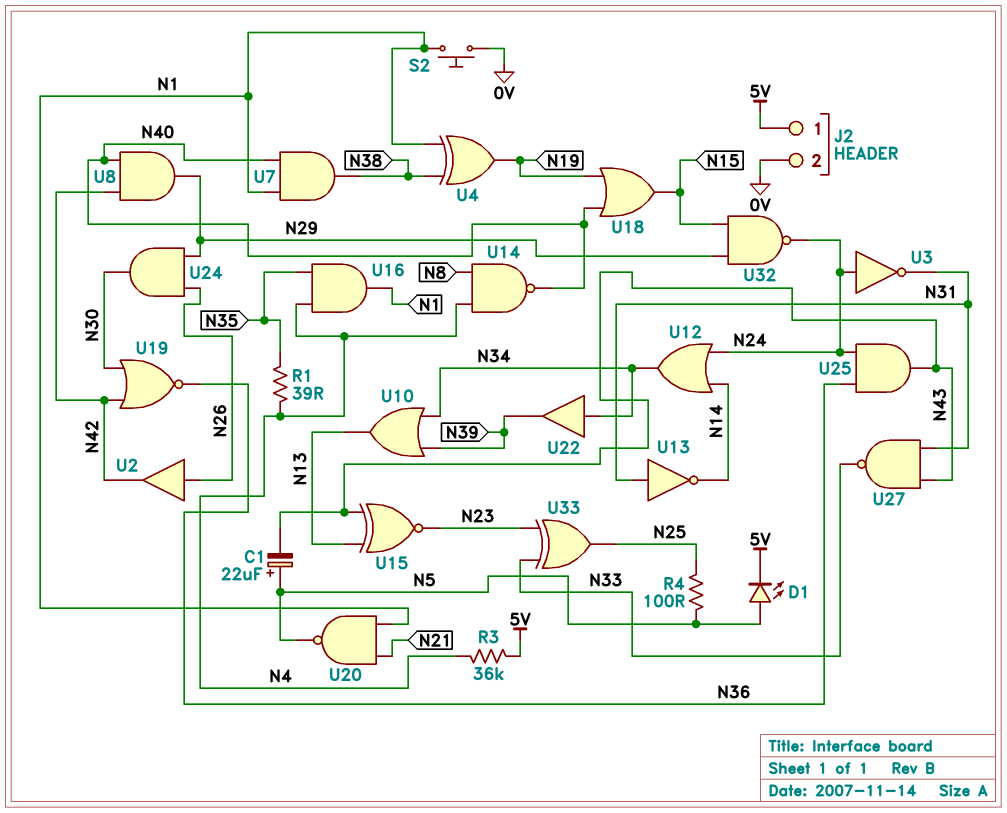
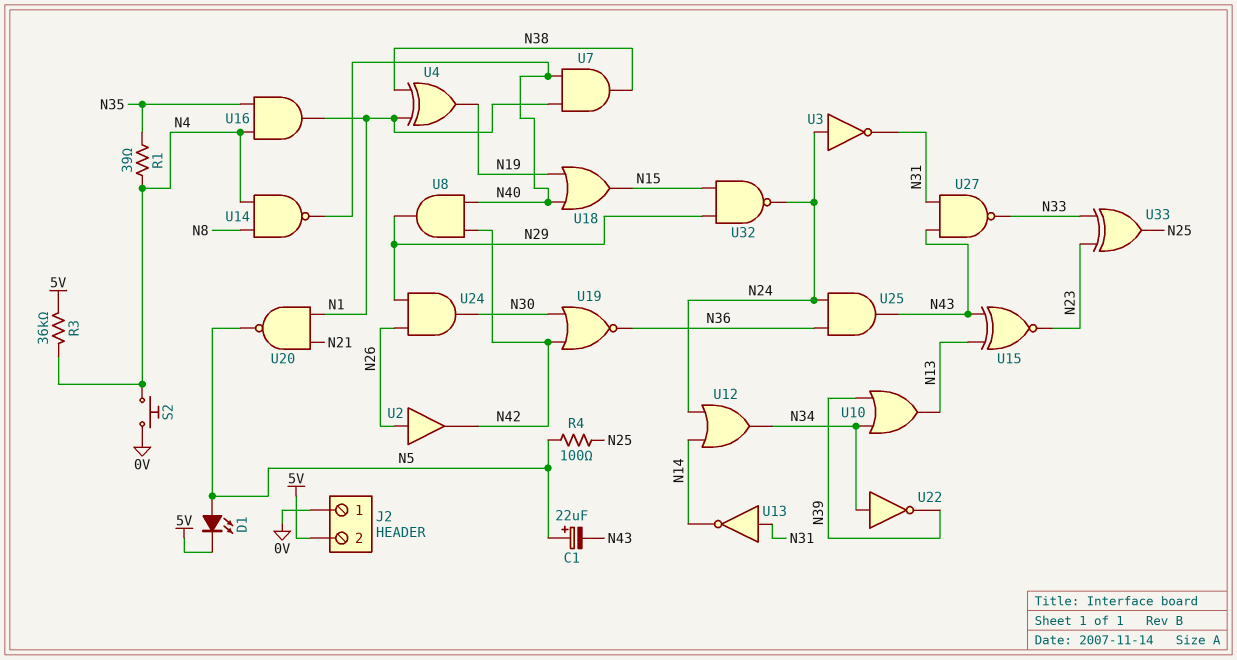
J2 pin 1: 5V -> 0V
J2 pin 2: 0V -> 5V
S2: button (0V, N1) -> button (0V, N4)
U22: buffer (in N34, out N39) -> NOT (in N34, out N39)

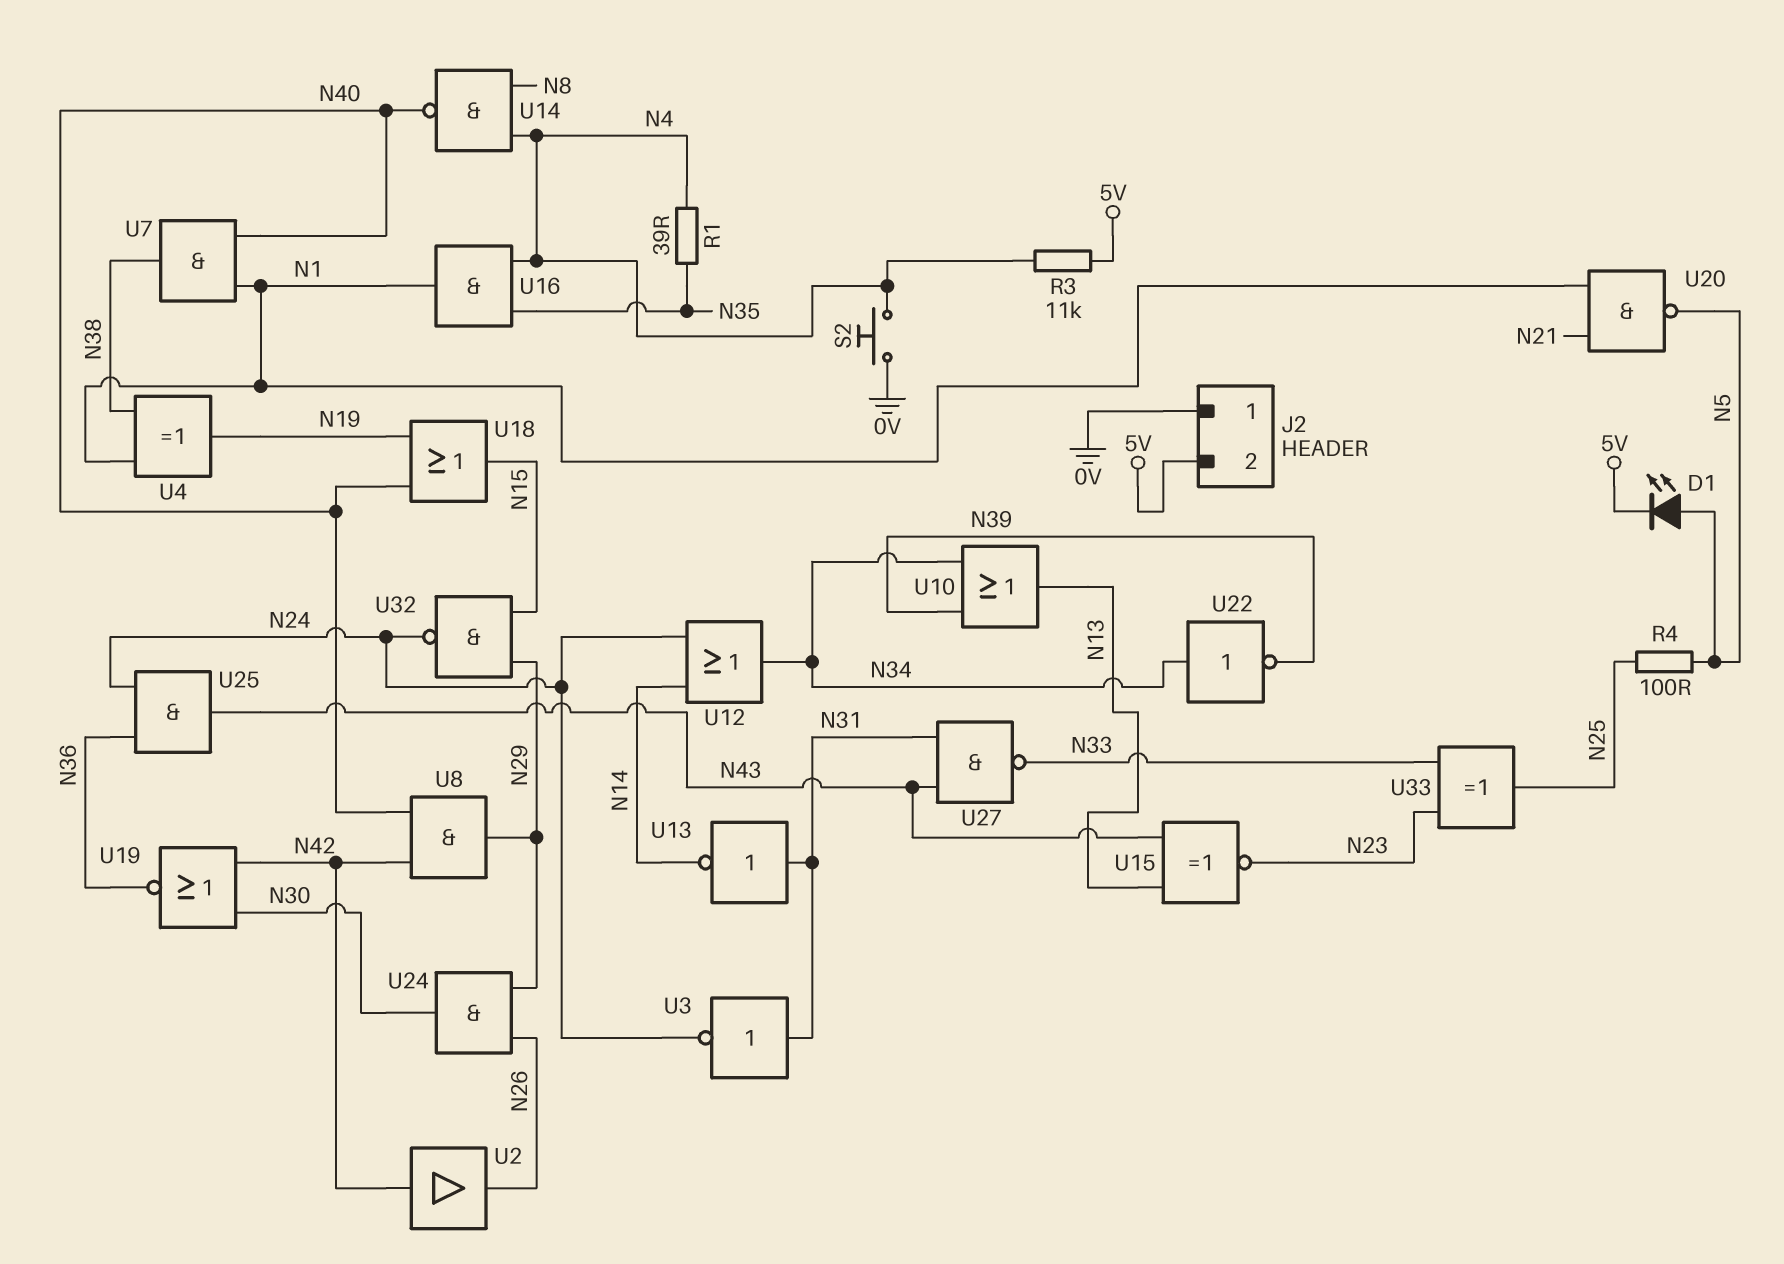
C1: 22uF (plus N5, minus N43) -> none
R3: 36k (5V, N4) -> 11k (5V, N4)
U2: buffer (in N26, out N42) -> buffer (in N42, out N26)
U3: NOT (in N24, out N31) -> NOT (in N31, out N24)

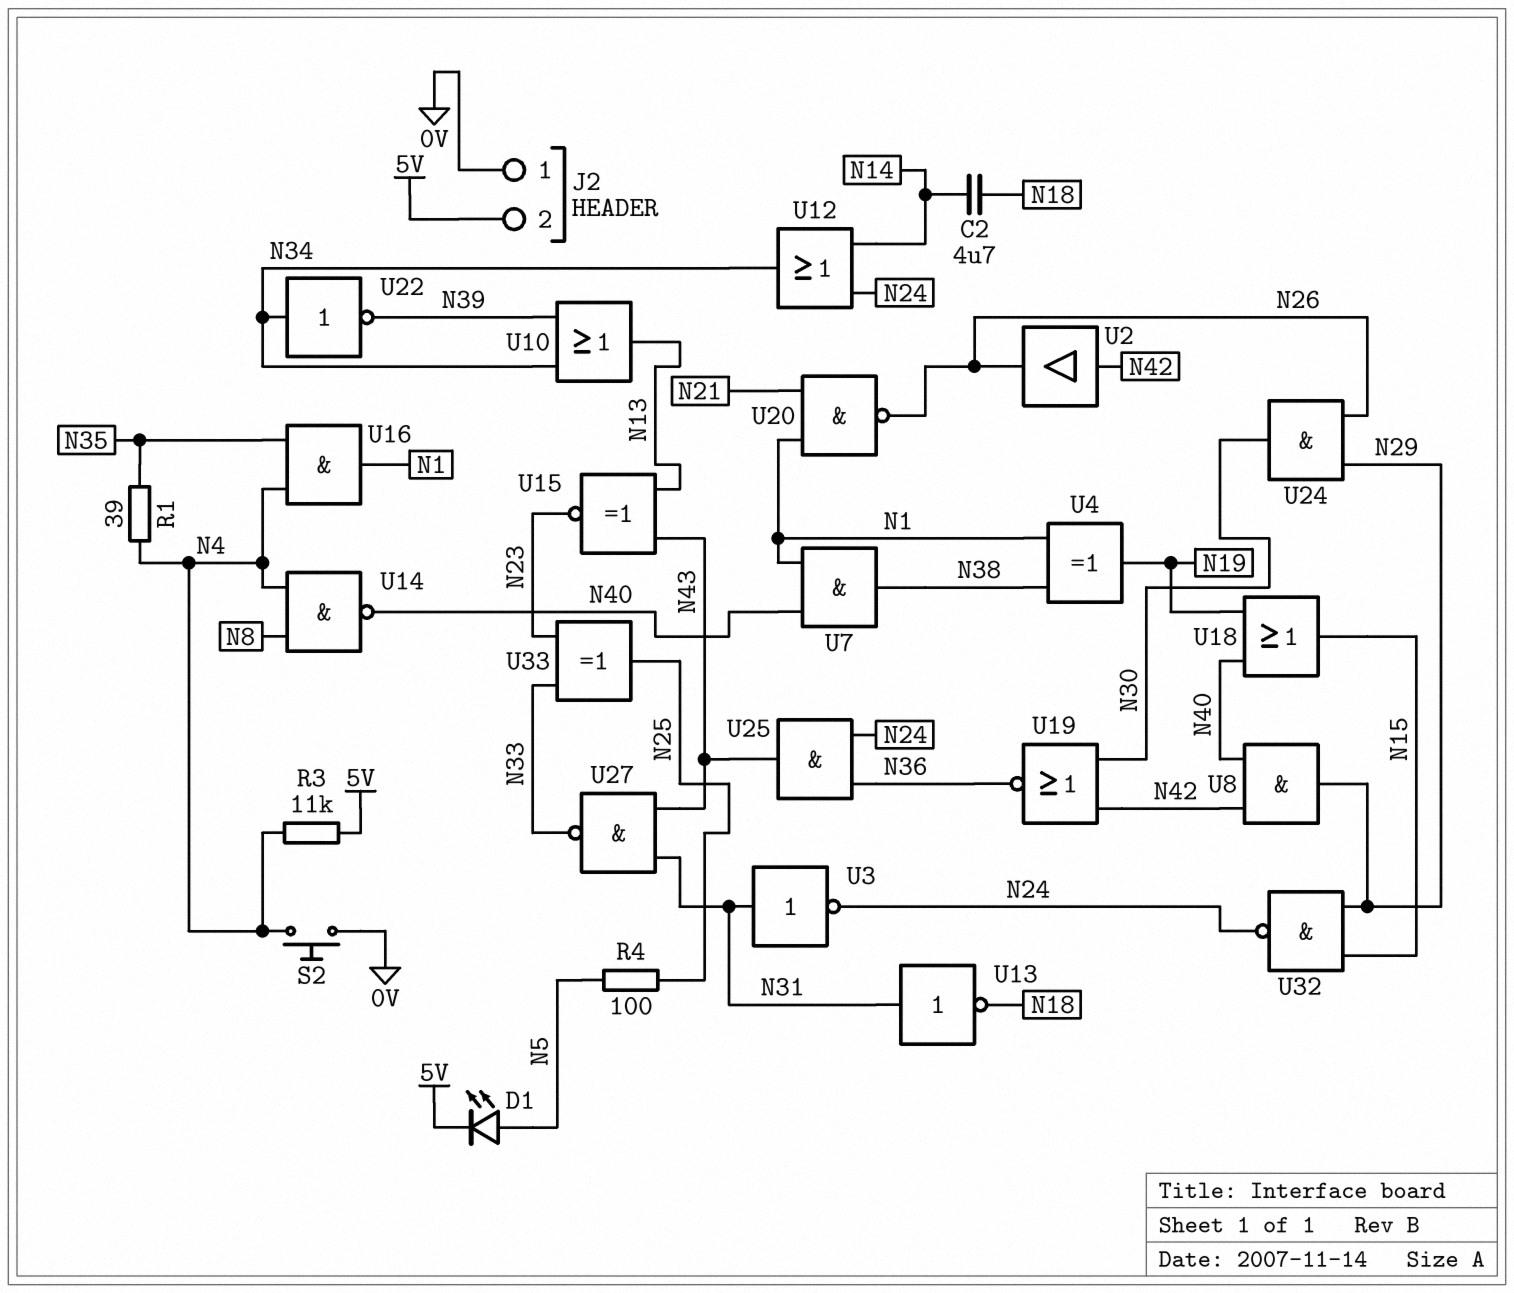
C2: none -> 4.7uF (N14, N18)
U13: NOT (in N31, out N14) -> NOT (in N31, out N18)
U20: NAND (in N1, in N21, out N5) -> NAND (in N1, in N21, out N26)

